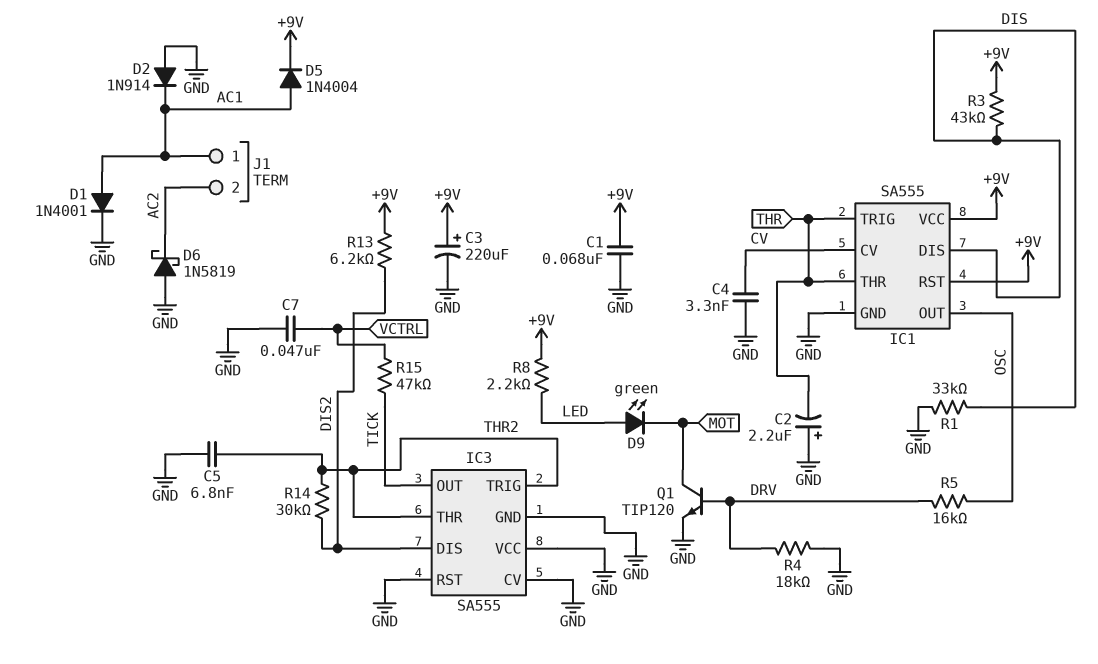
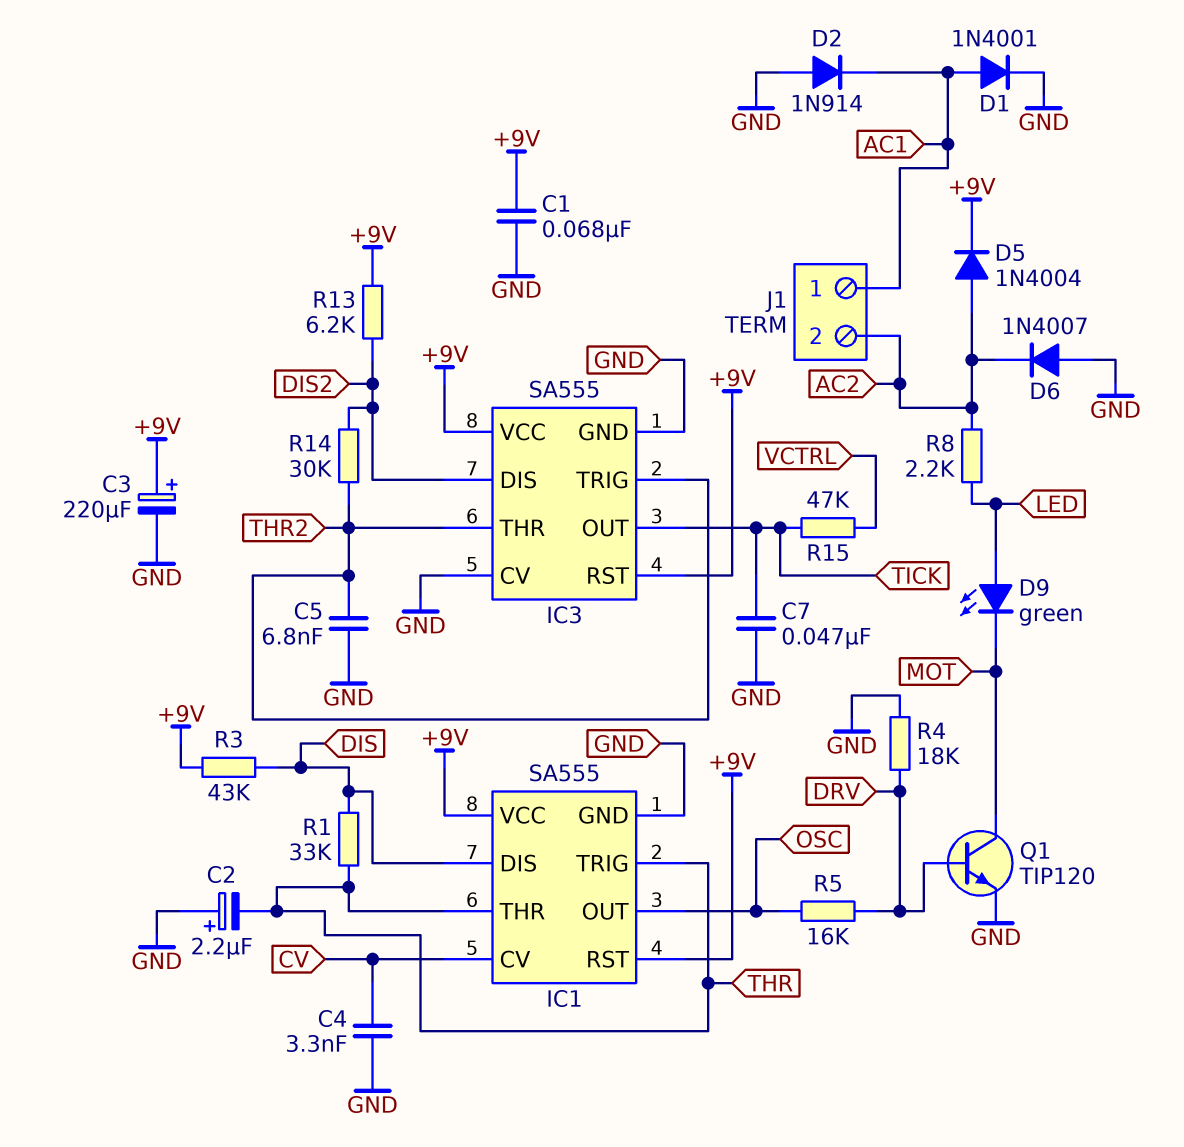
C7: 47nF (GND, VCTRL) -> 47nF (GND, TICK)
D5: diode 1N4004 (A AC1, K +9V) -> diode 1N4004 (A AC2, K +9V)
D6: schottky 1N5819 (A GND, K AC2) -> diode 1N4007 (A GND, K AC2)
IC3 pin RST: GND -> +9V
IC3 pin VCC: GND -> +9V
R1: 33k (DIS, GND) -> 33k (DIS, THR)
R8: 2.2k (+9V, LED) -> 2.2k (AC2, LED)

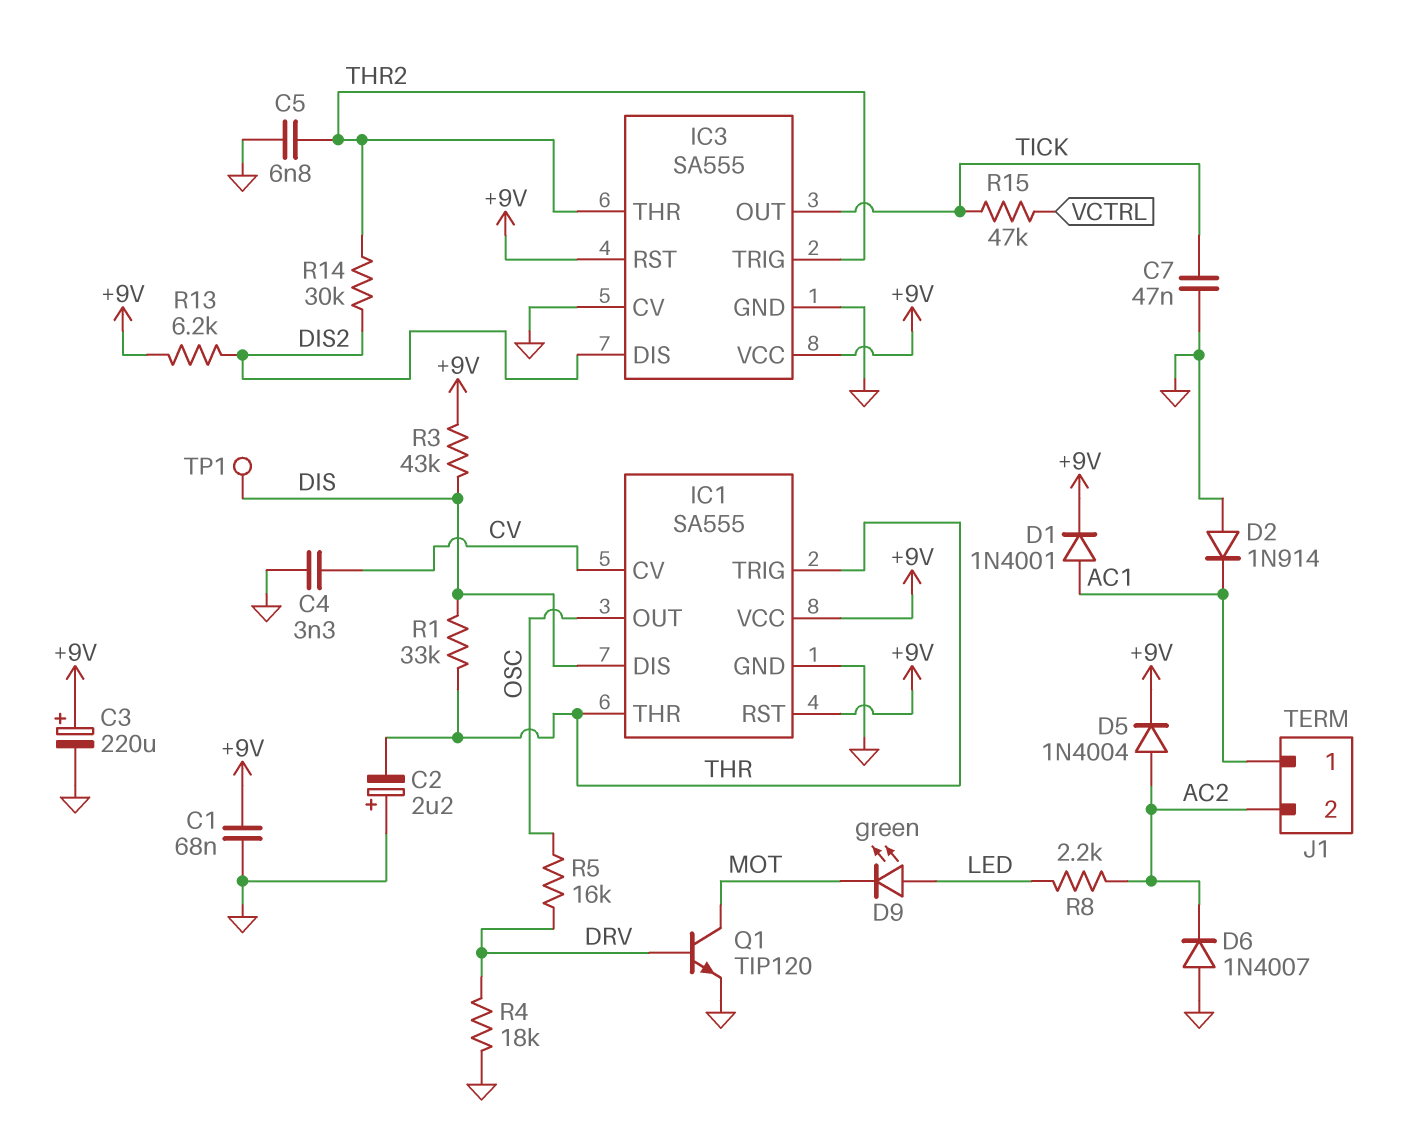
D1: diode 1N4001 (A AC1, K GND) -> diode 1N4001 (A AC1, K +9V)
TP1: none -> test point (DIS)

